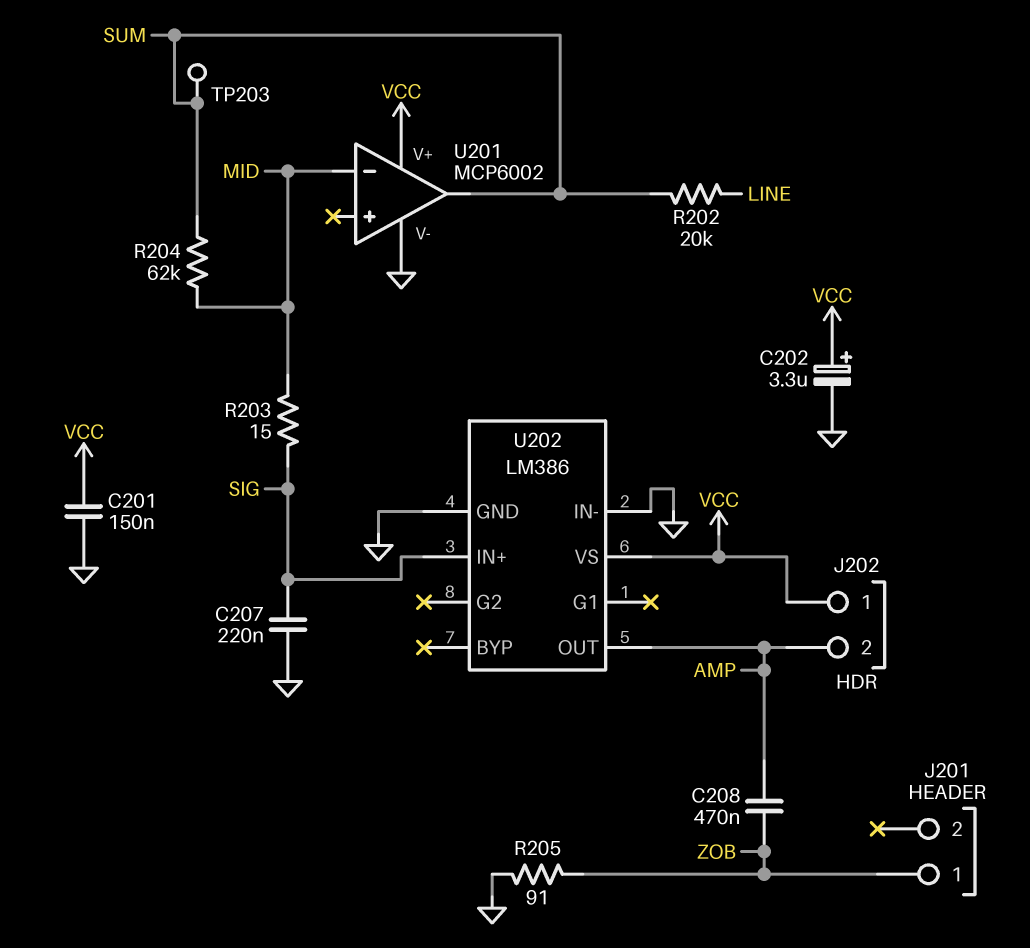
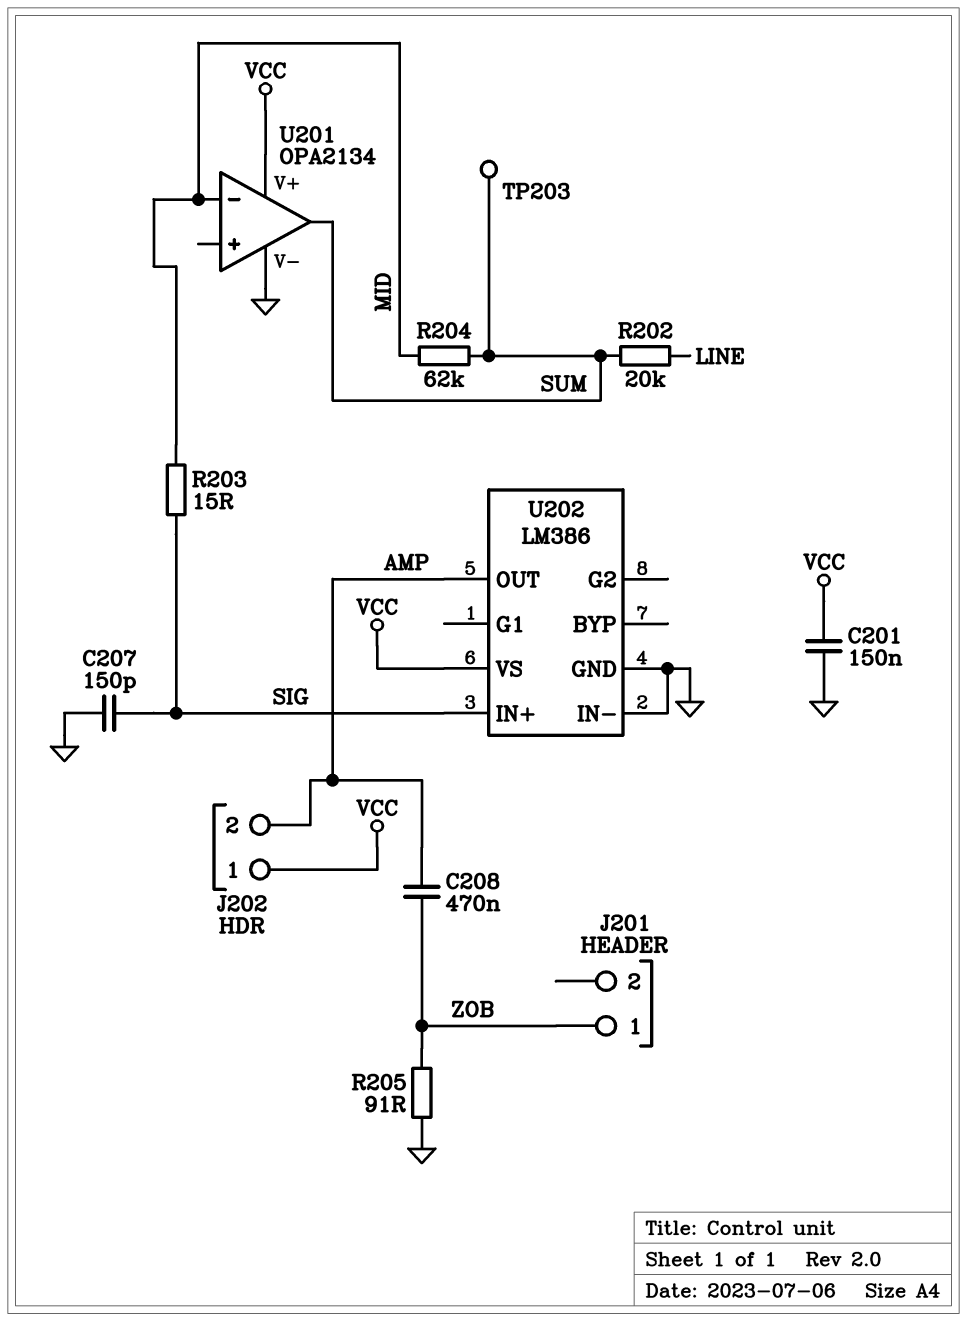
C202: 3.3uF (plus VCC, minus GND) -> none
C207: 220nF (GND, SIG) -> 150pF (GND, SIG)
U201: MCP6002 -> OPA2134

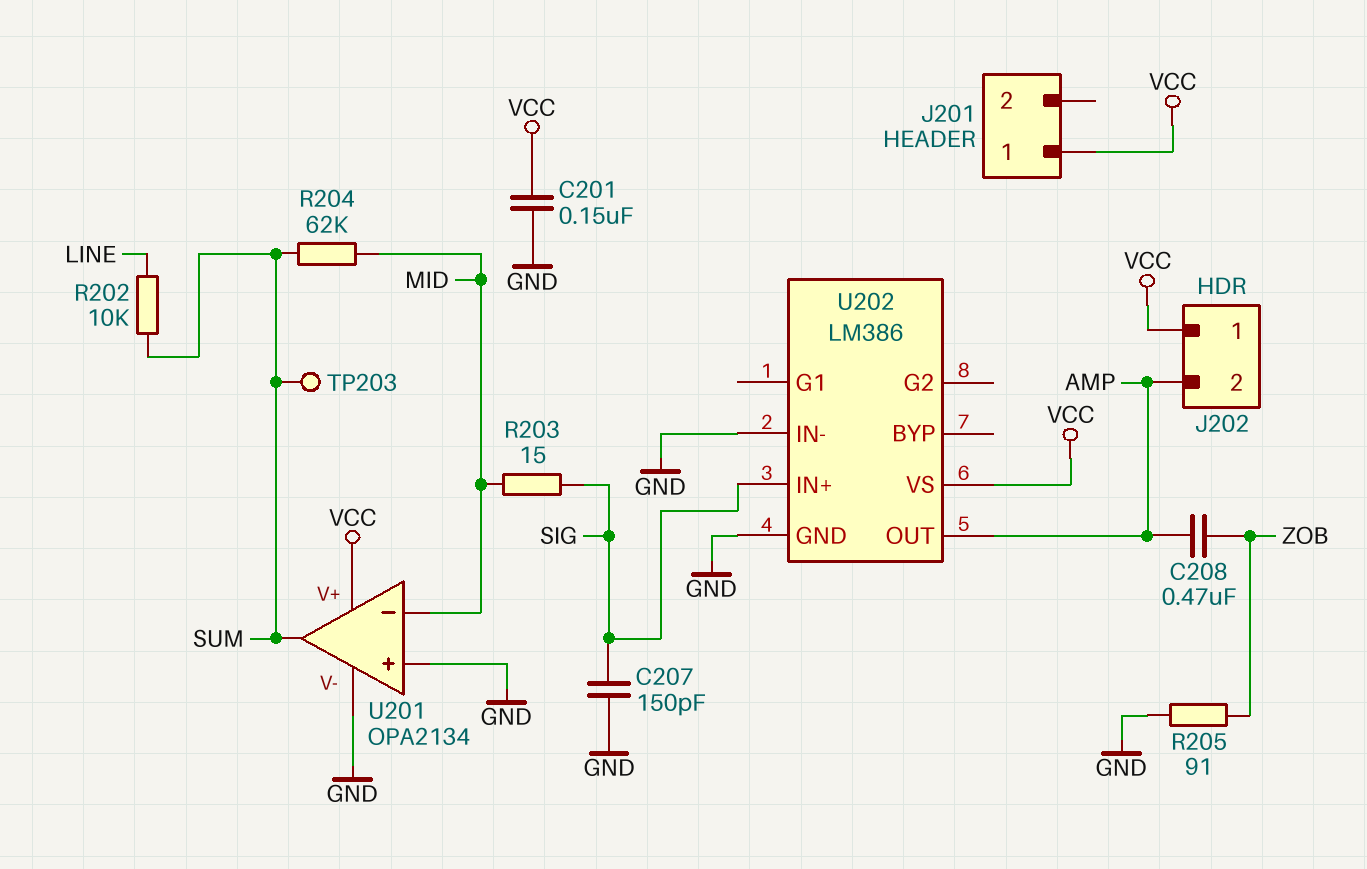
J201 pin 1: ZOB -> VCC
R202: 20k (LINE, SUM) -> 10k (LINE, SUM)
U201 pin in+: none -> GND

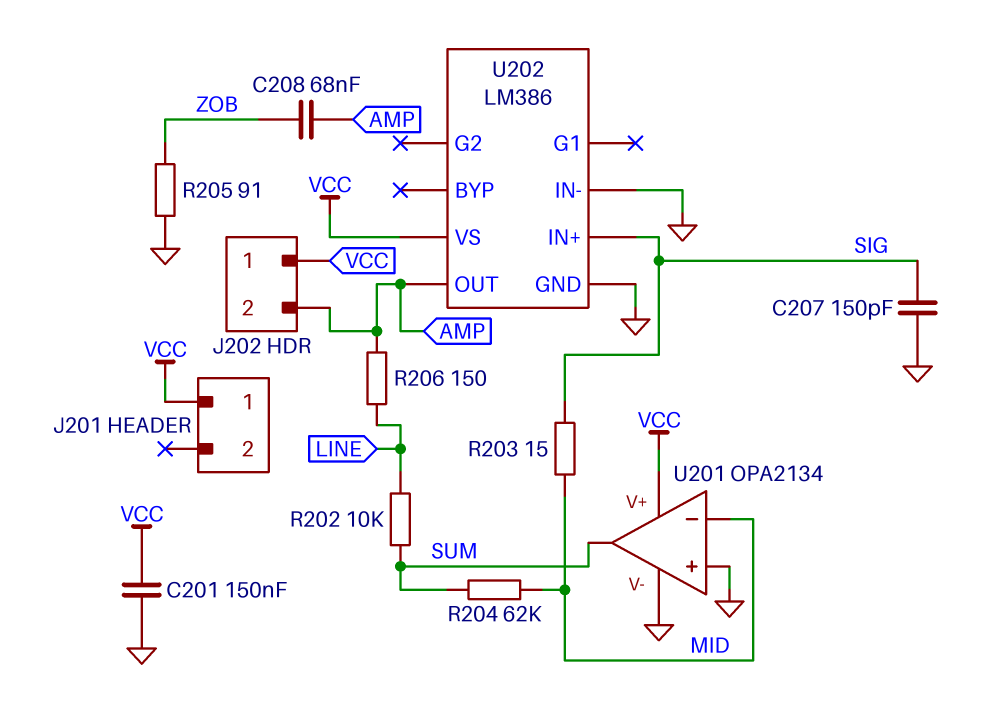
C208: 470nF (AMP, ZOB) -> 68nF (AMP, ZOB)
R206: none -> 150 (AMP, LINE)
TP203: test point (SUM) -> none

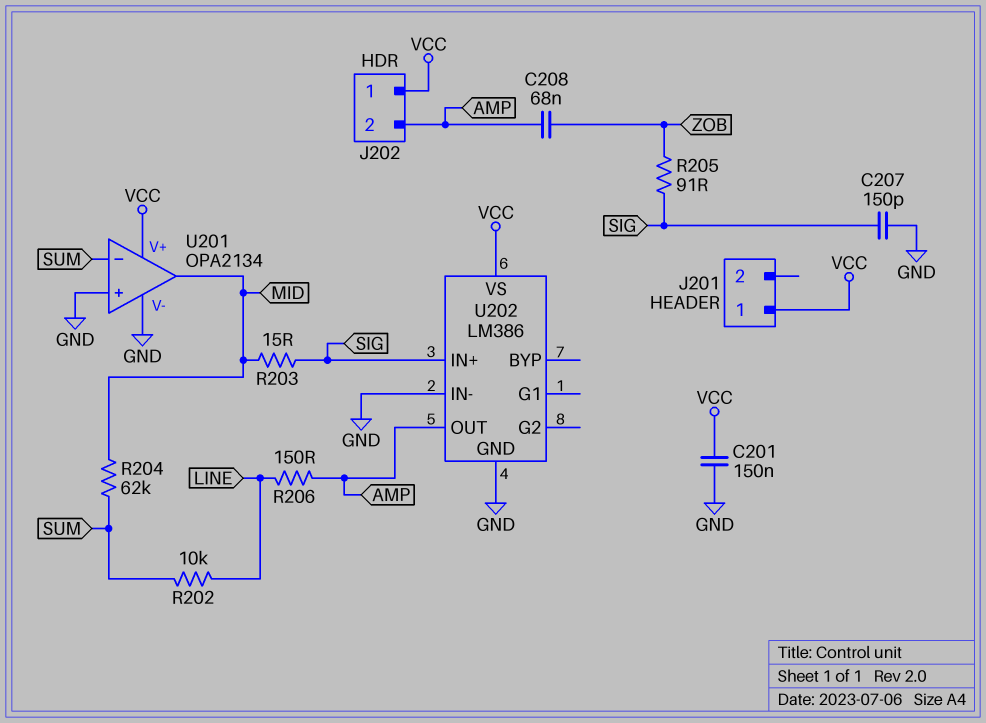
R205: 91 (GND, ZOB) -> 91 (SIG, ZOB)
U201 pin in-: MID -> SUM
U201 pin out: SUM -> MID

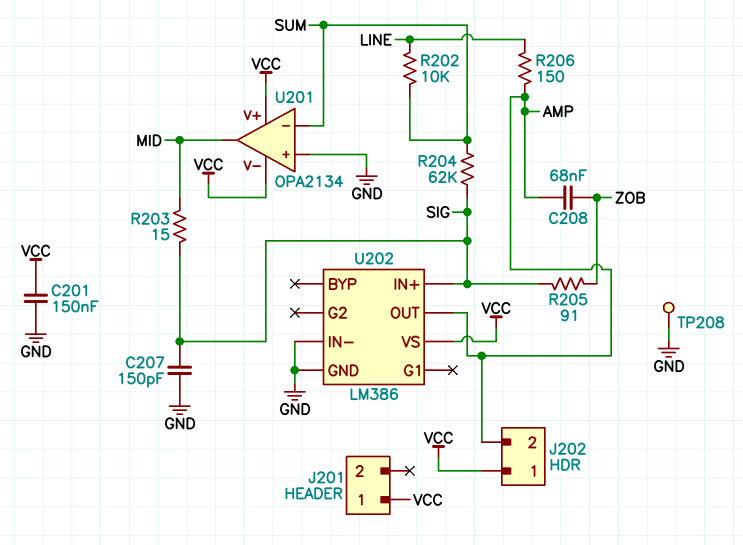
R204: 62k (MID, SUM) -> 62k (SIG, SUM)
TP208: none -> test point (GND)
U201 pin V-: GND -> VCC

